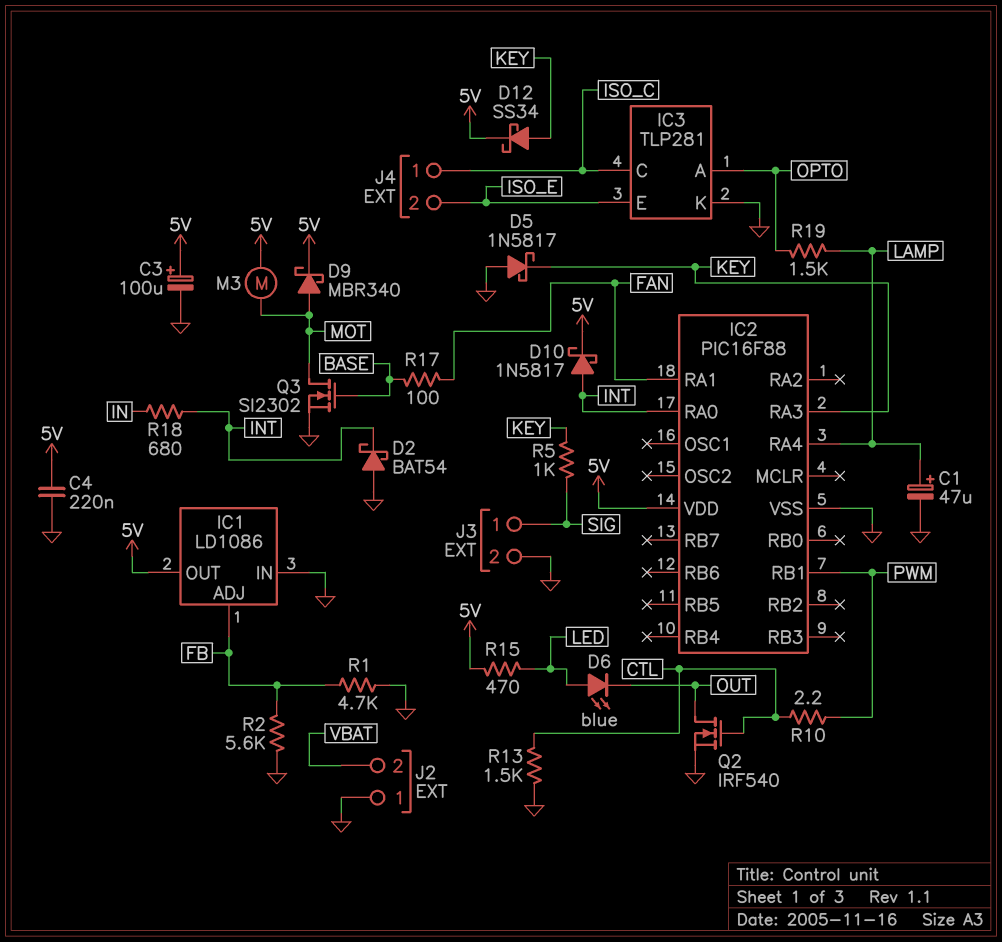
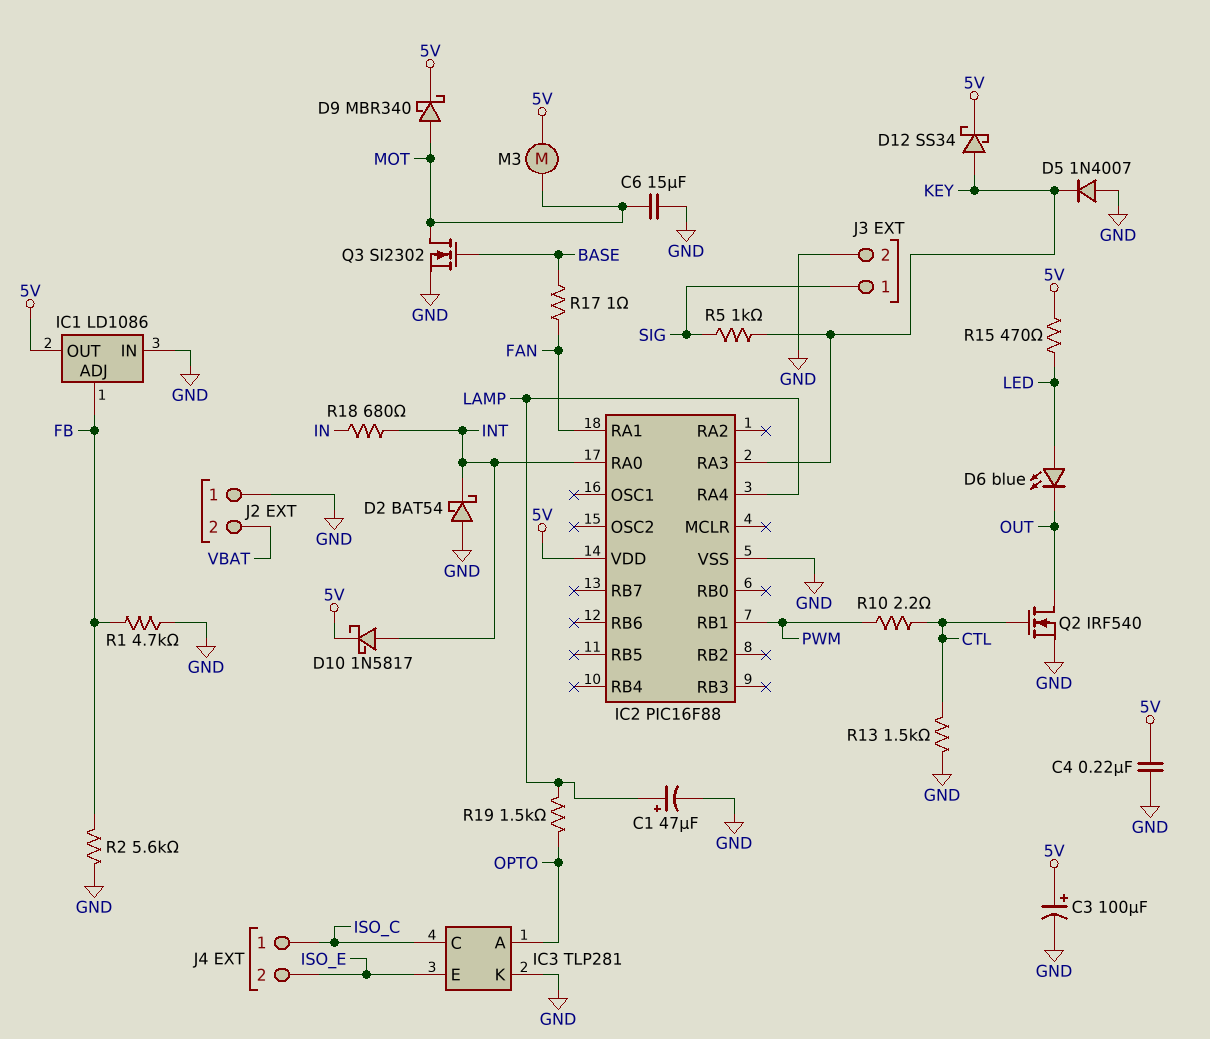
C6: none -> 15uF (GND, MOT)
D5: schottky 1N5817 (A GND, K KEY) -> diode 1N4007 (A GND, K KEY)
R17: 100 (BASE, FAN) -> 1 (BASE, FAN)

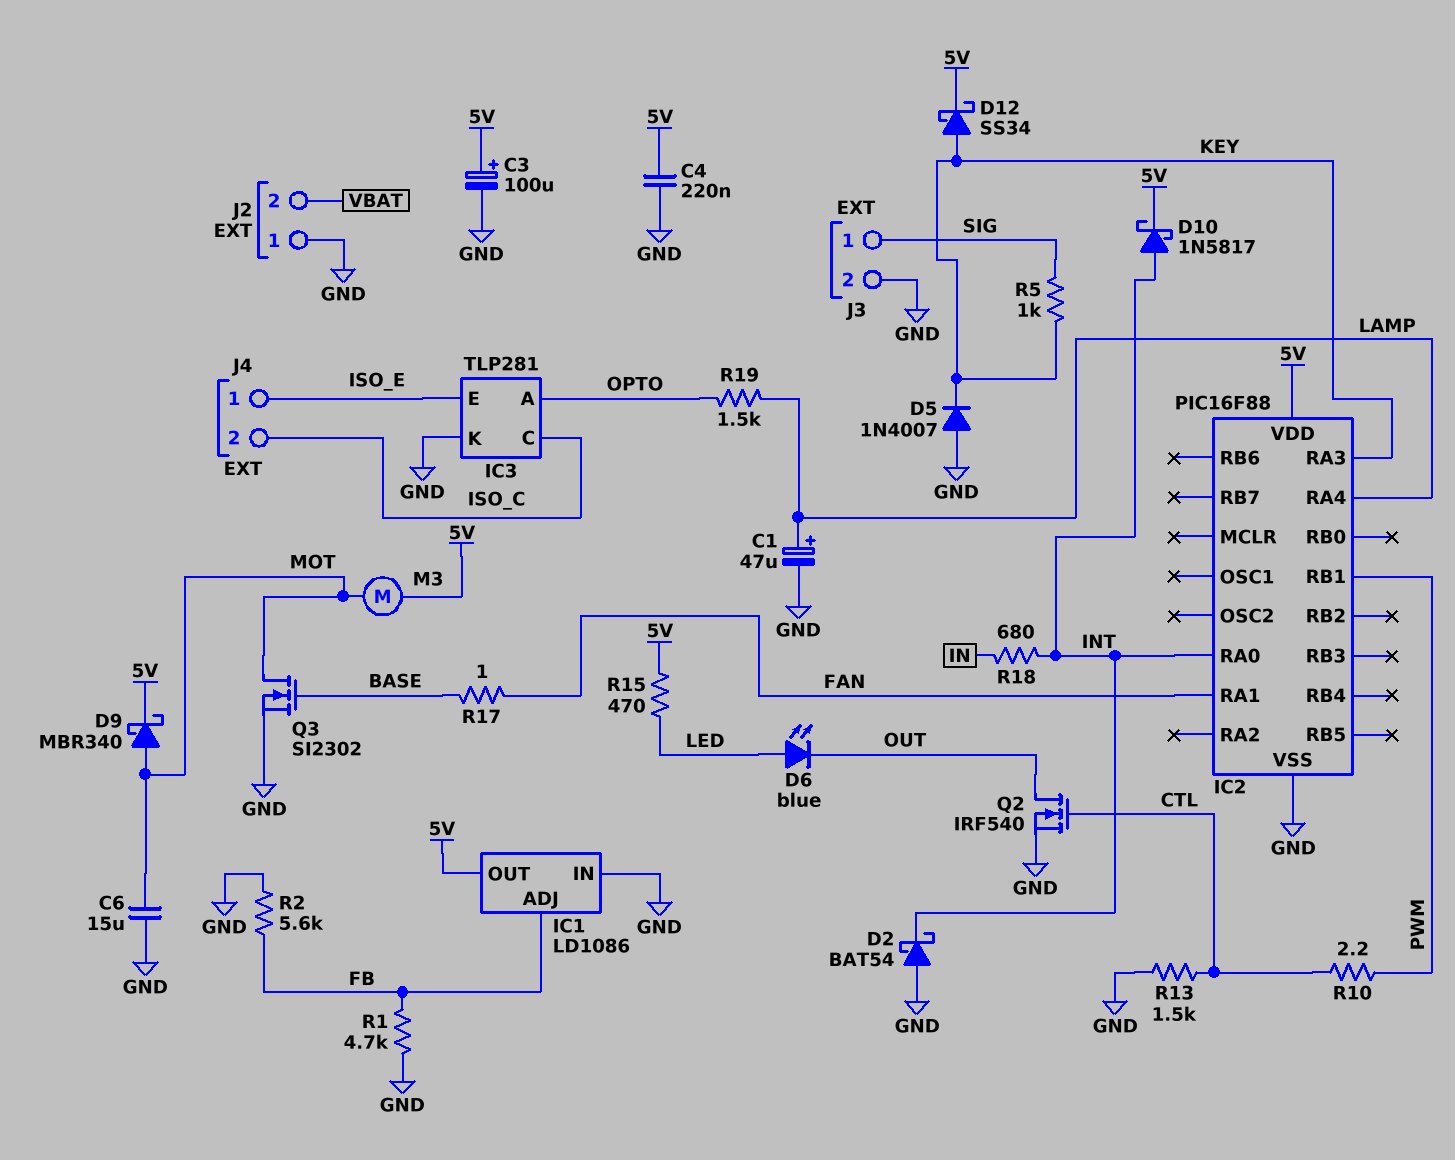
J4 pin 1: ISO_C -> ISO_E
J4 pin 2: ISO_E -> ISO_C

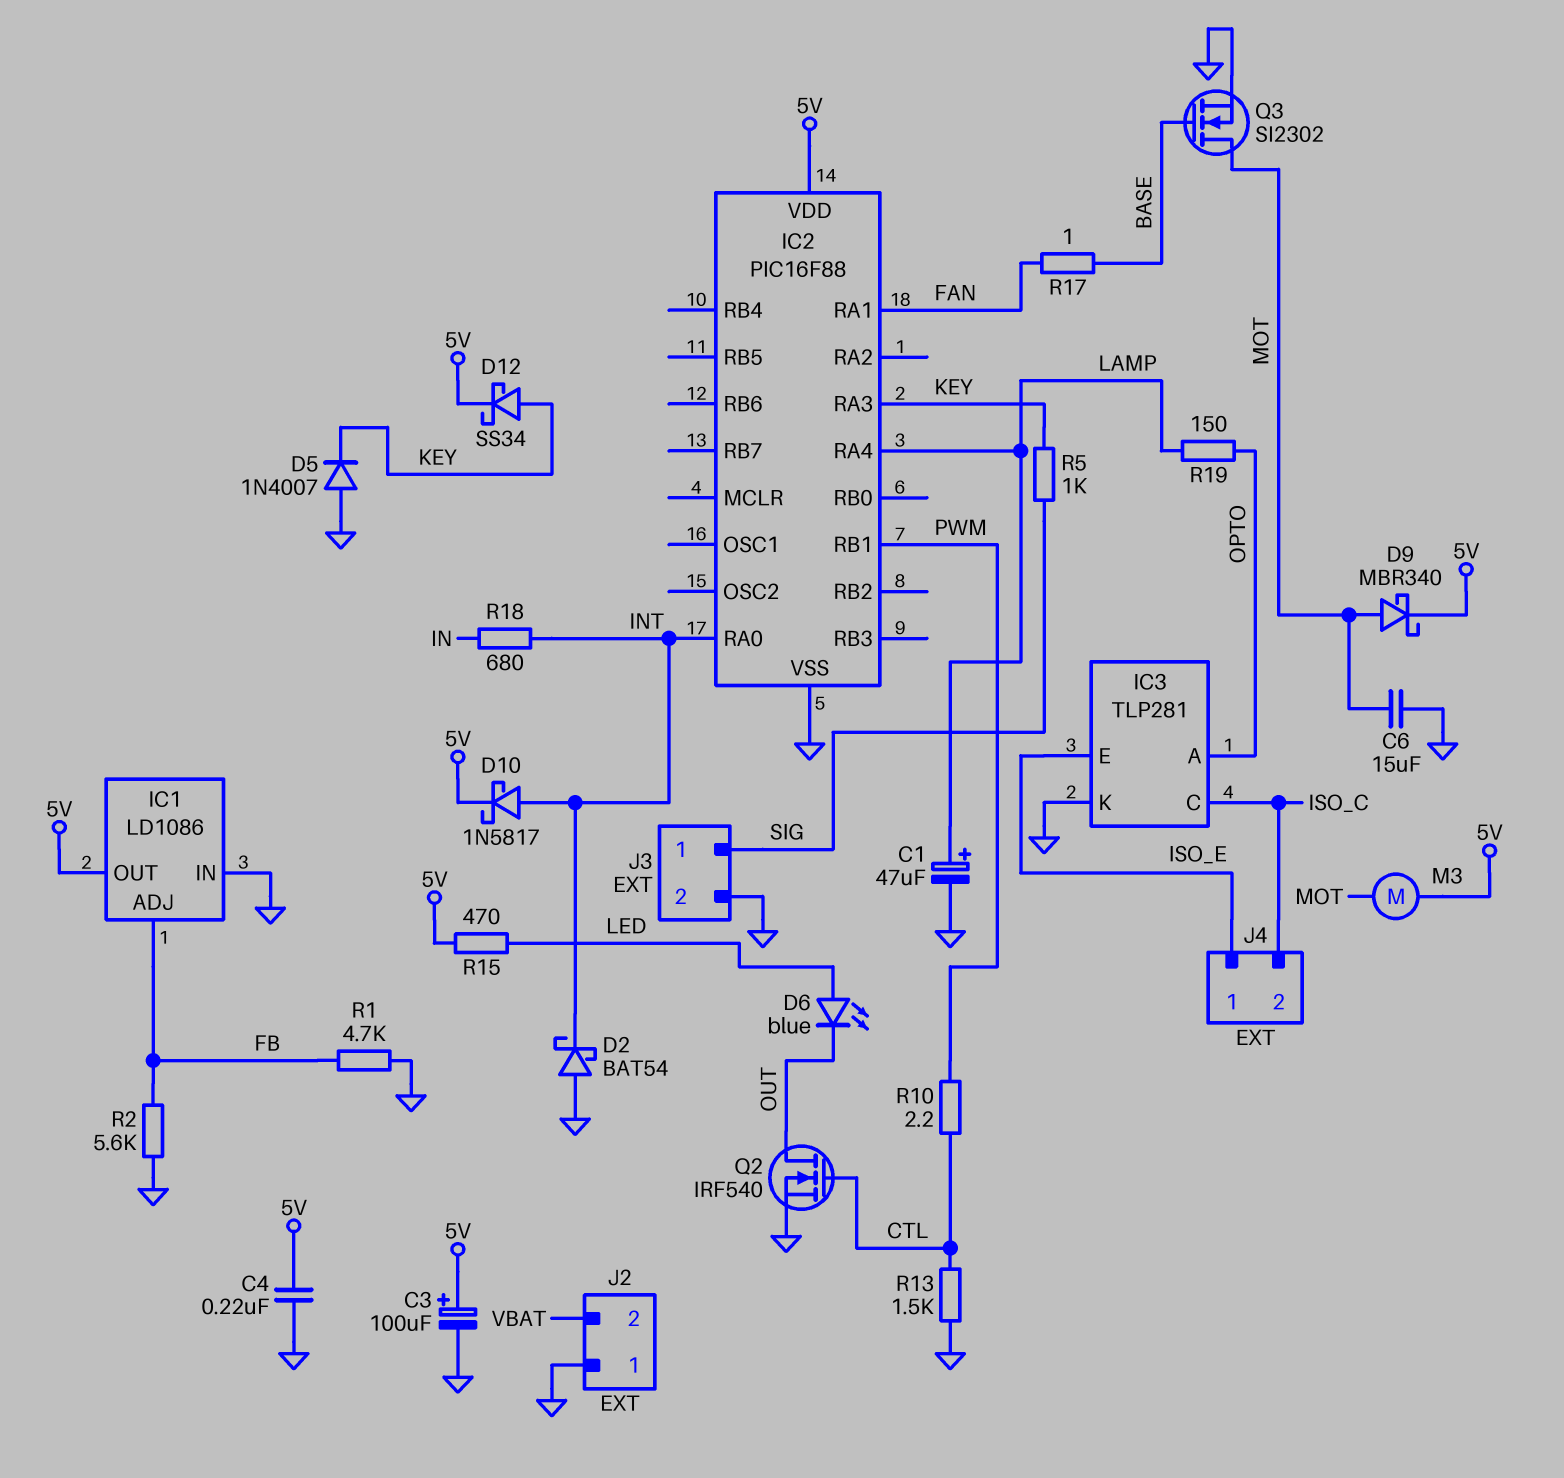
R19: 1.5k (LAMP, OPTO) -> 150 (LAMP, OPTO)

